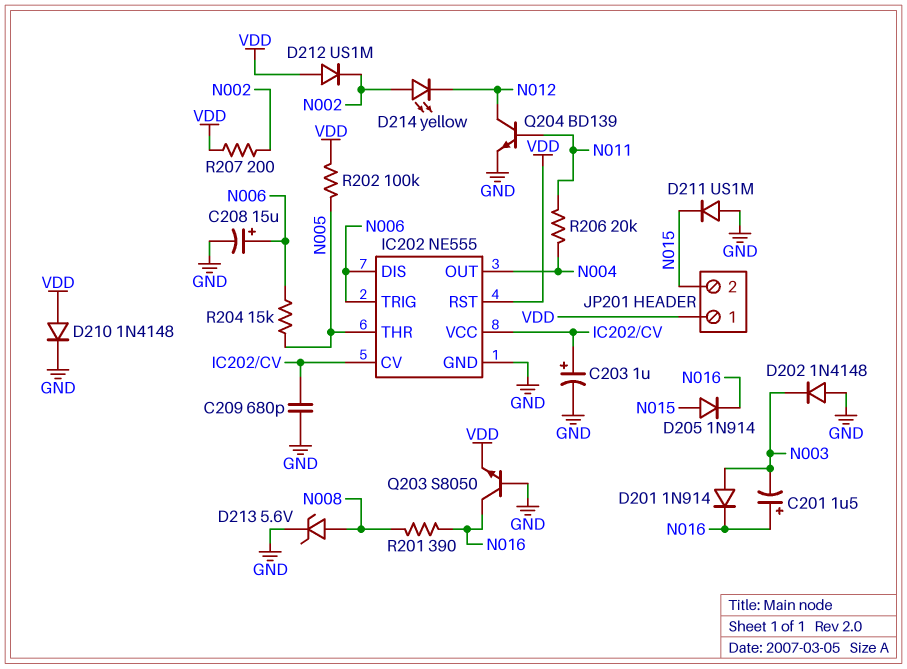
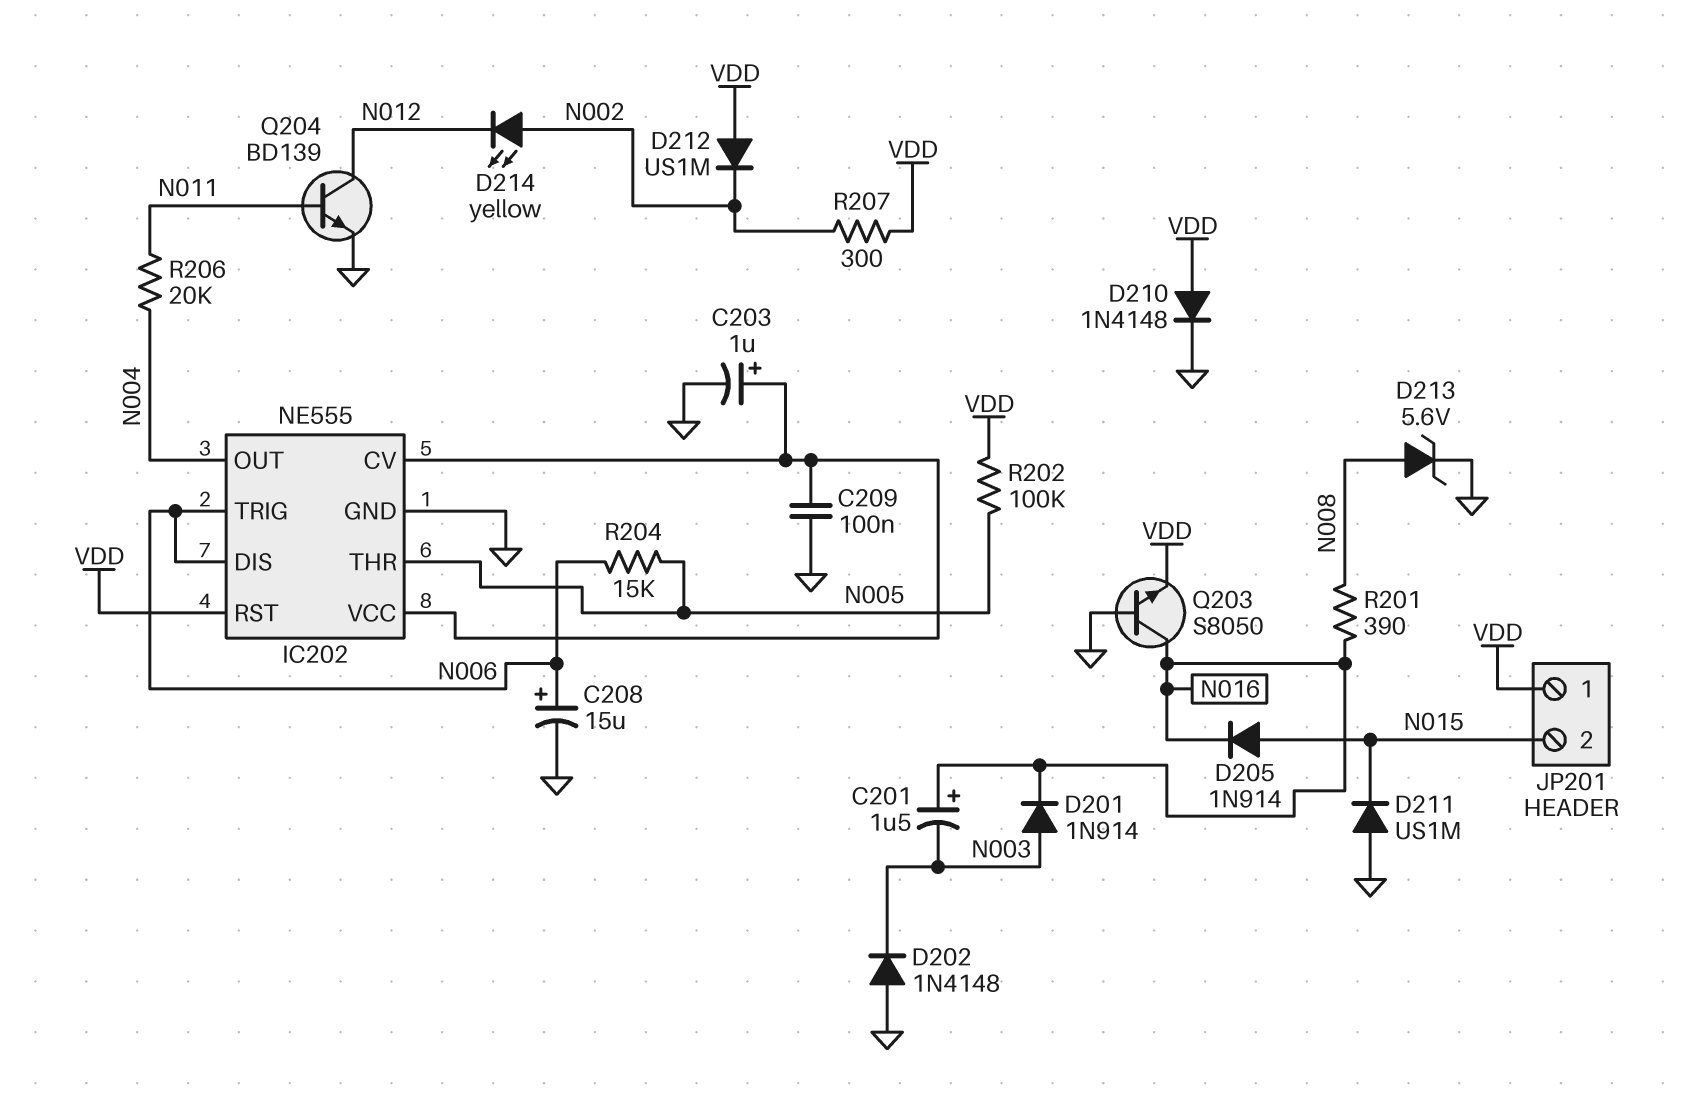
C209: 680pF (GND, IC202/CV) -> 100nF (GND, IC202/CV)
R207: 200 (N002, VDD) -> 300 (N002, VDD)

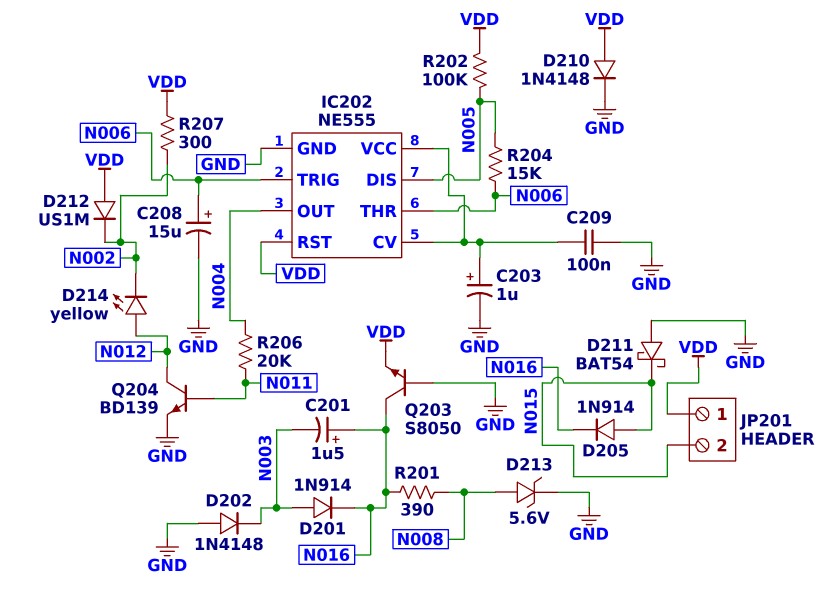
D211: diode US1M (A GND, K N015) -> schottky BAT54 (A GND, K N015)
D214: LED yellow (A N002, K N012) -> LED yellow (A N012, K N002)
IC202 pin DIS: N006 -> N005
IC202 pin THR: N005 -> N006

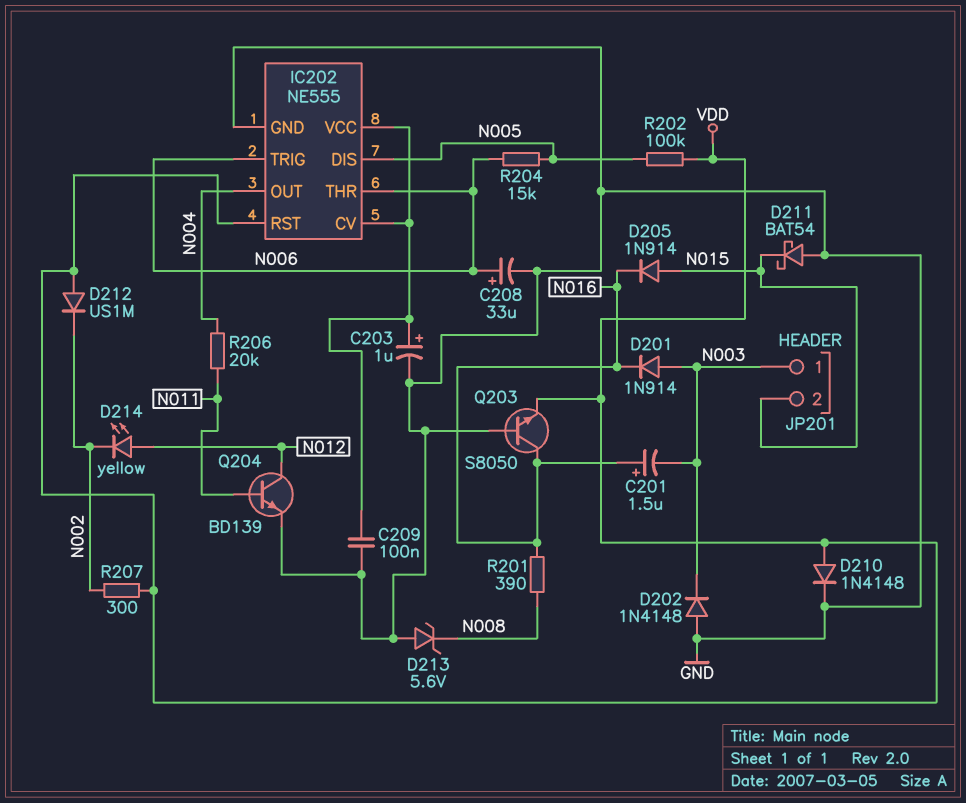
C208: 15uF (plus N006, minus GND) -> 33uF (plus N006, minus GND)
D213: zener 5.6V (A N008, K GND) -> zener 5.6V (A GND, K N008)
JP201 pin 1: VDD -> N003

